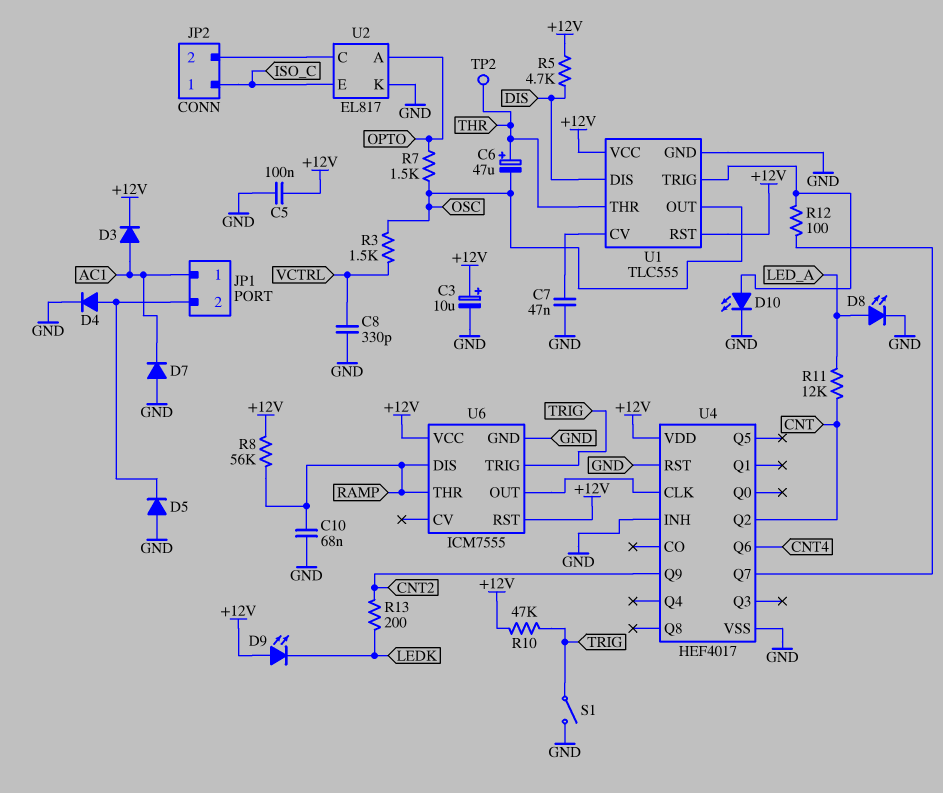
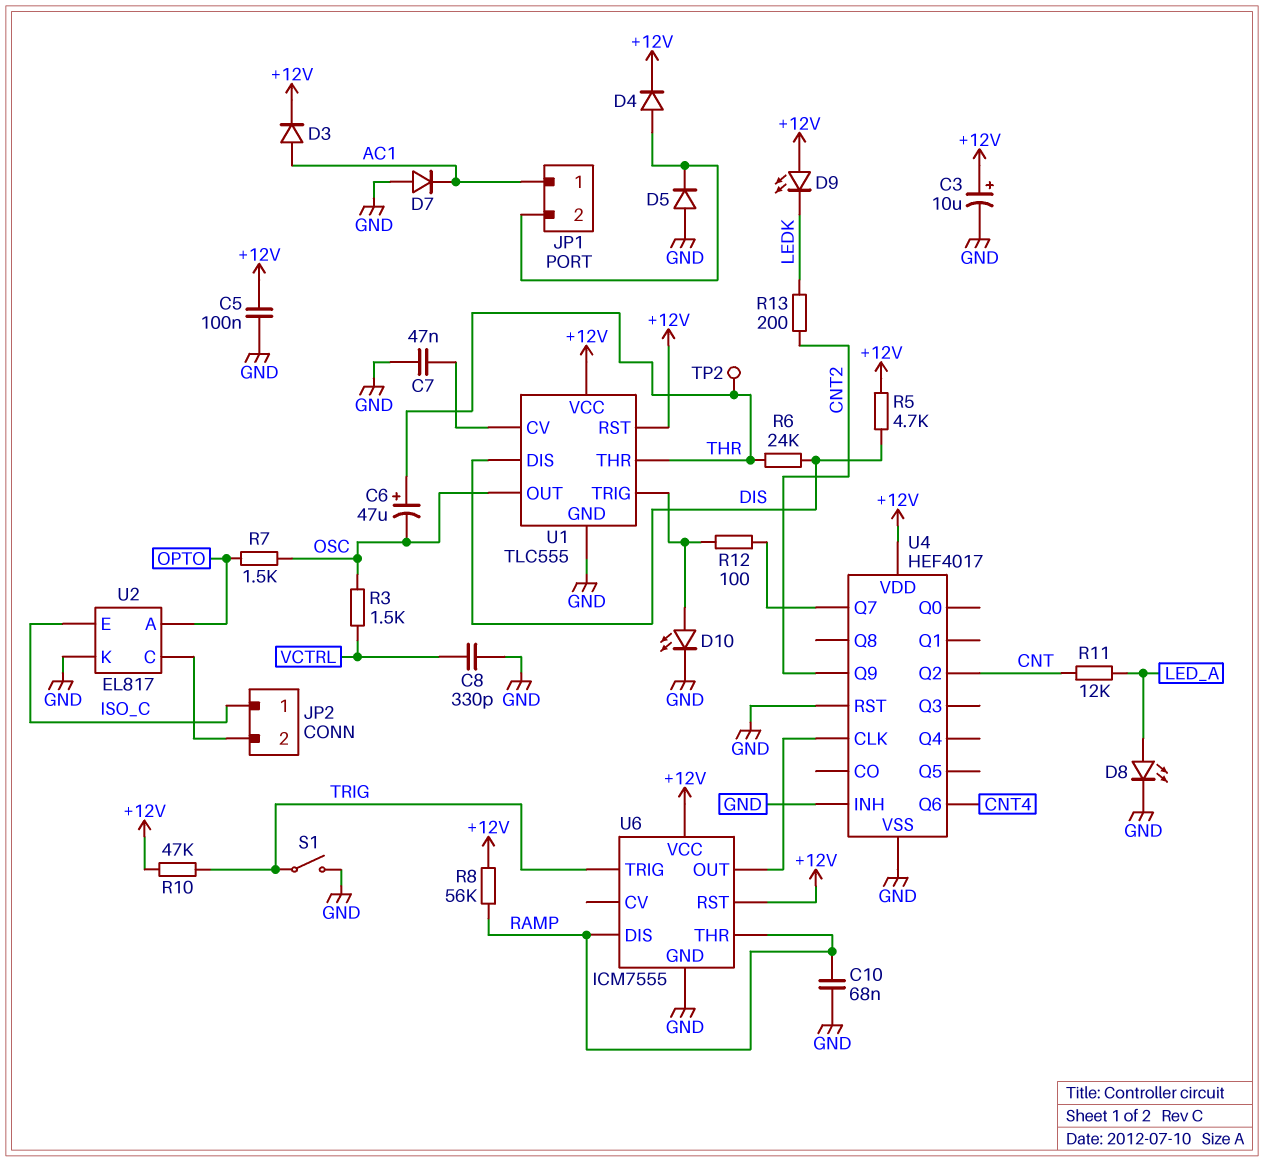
D4: diode (A JP1/2, K GND) -> diode (A JP1/2, K +12V)
R6: none -> 24k (DIS, THR)

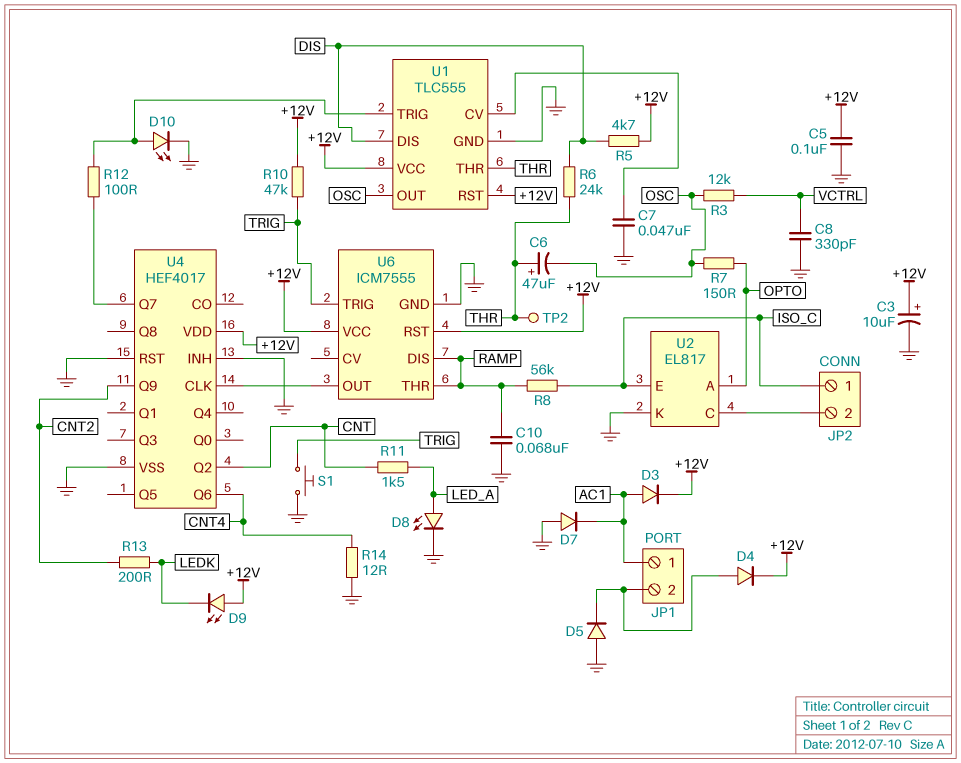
R3: 1.5k (OSC, VCTRL) -> 12k (OSC, VCTRL)
R7: 1.5k (OPTO, OSC) -> 150 (OPTO, OSC)
R8: 56k (+12V, RAMP) -> 56k (ISO_C, RAMP)
R11: 12k (CNT, LED_A) -> 1.5k (CNT, LED_A)
R14: none -> 12 (CNT4, GND)
S1: switch (GND, TRIG) -> button (GND, TRIG)

